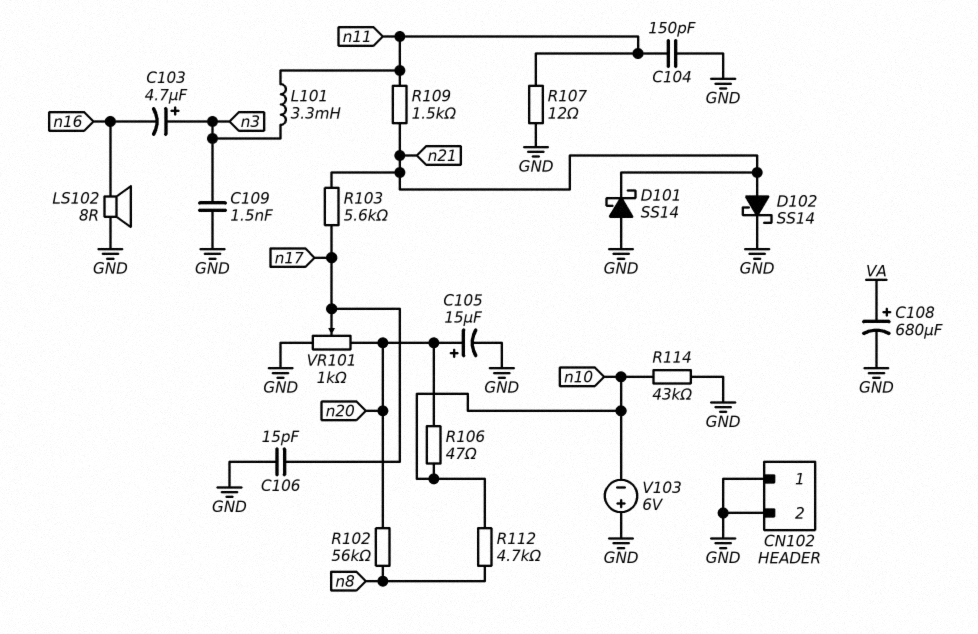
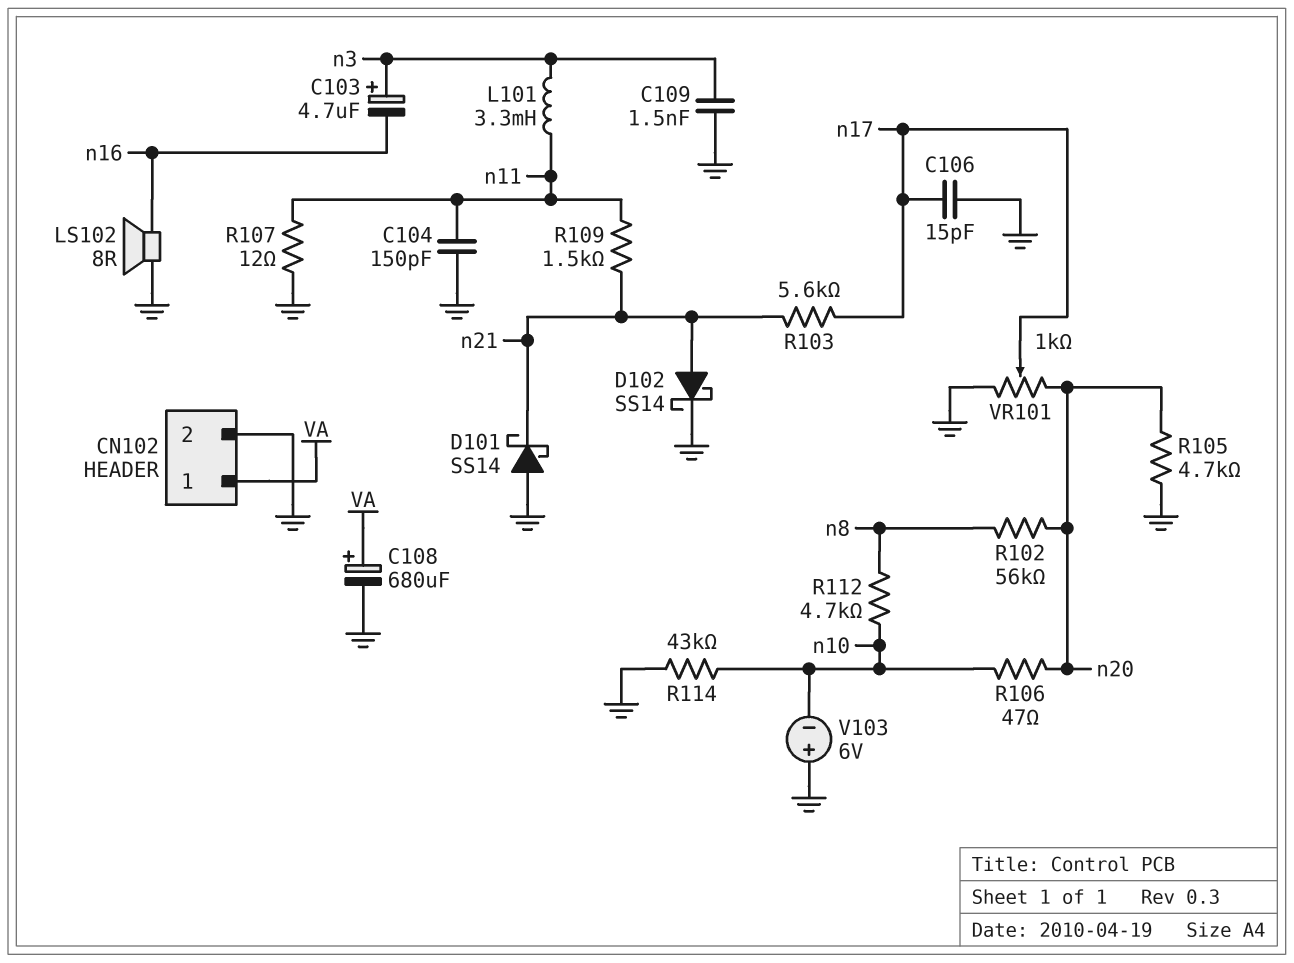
C105: 15uF (plus n20, minus GND) -> none
CN102 pin 1: GND -> VA
R105: none -> 4.7k (GND, n20)

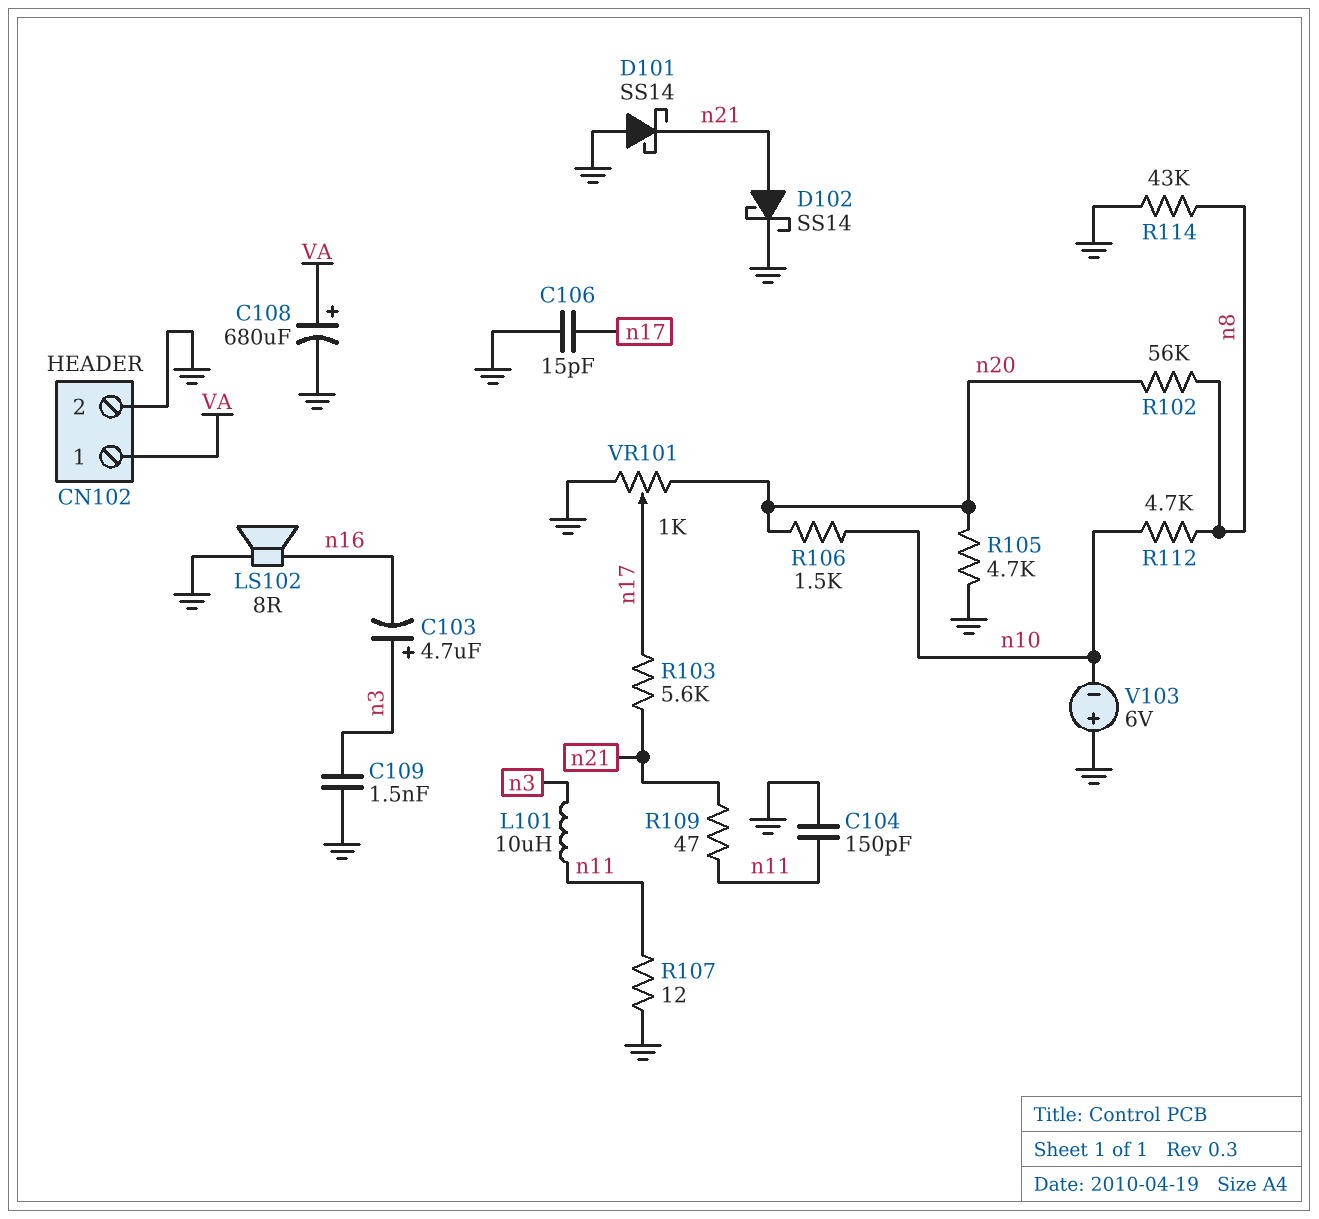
L101: 3.3mH (n3, n11) -> 10uH (n3, n11)
R106: 47 (n10, n20) -> 1.5k (n10, n20)
R109: 1.5k (n11, n21) -> 47 (n11, n21)
R114: 43k (GND, n10) -> 43k (GND, n8)

